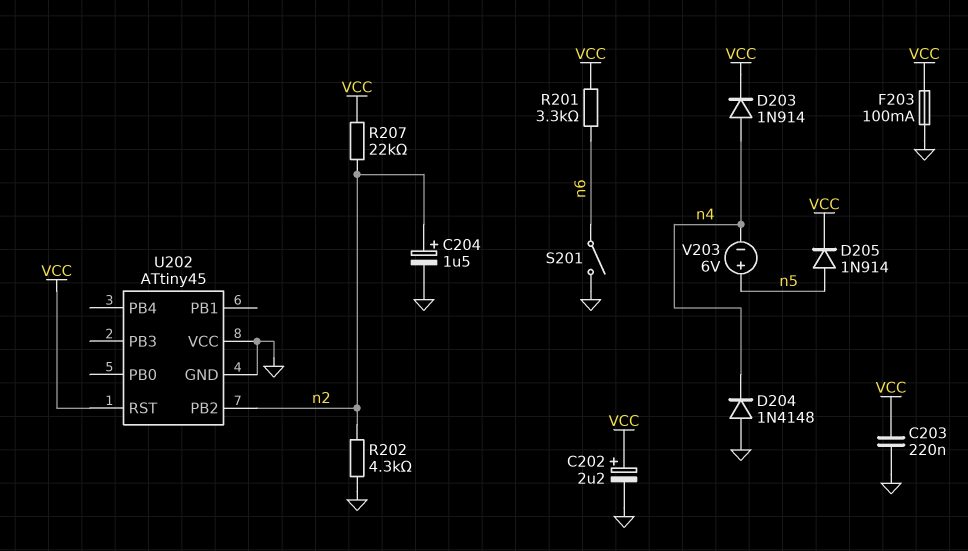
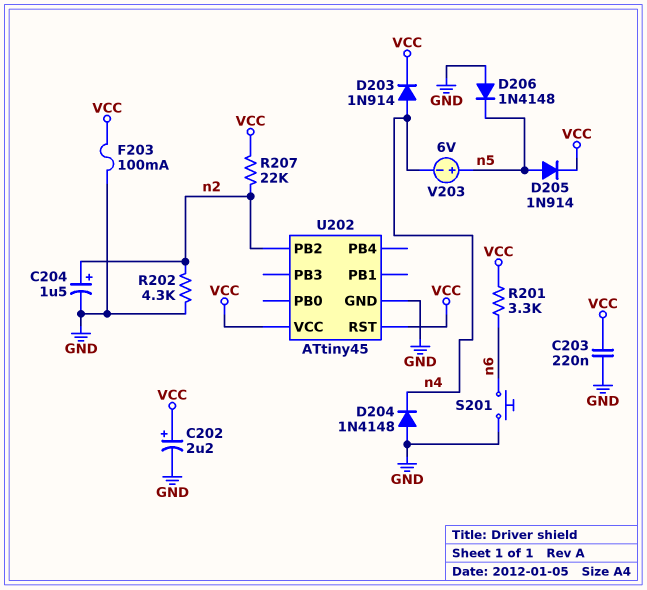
D206: none -> diode 1N4148 (A GND, K n5)
S201: switch (GND, n6) -> button (GND, n6)
U202 pin VCC: GND -> VCC

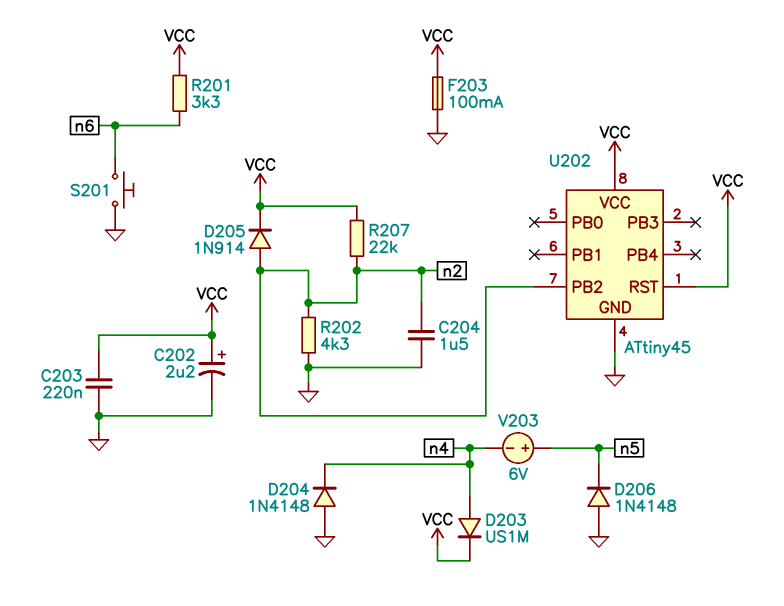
C204: 1.5uF (plus n2, minus GND) -> 1.5uF (GND, n2)
D203: diode 1N914 (A n4, K VCC) -> diode US1M (A n4, K VCC)
D205: diode 1N914 (A n5, K VCC) -> diode 1N914 (A n2, K VCC)

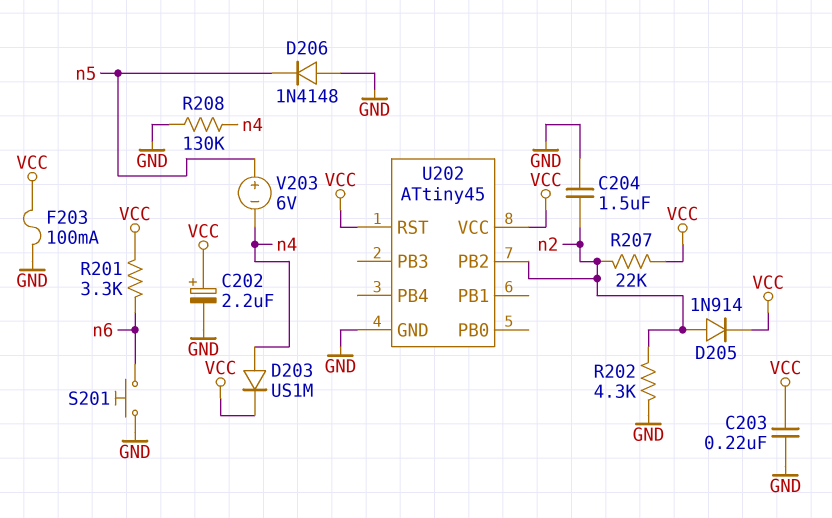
D204: diode 1N4148 (A GND, K n4) -> none
R208: none -> 130k (GND, n4)

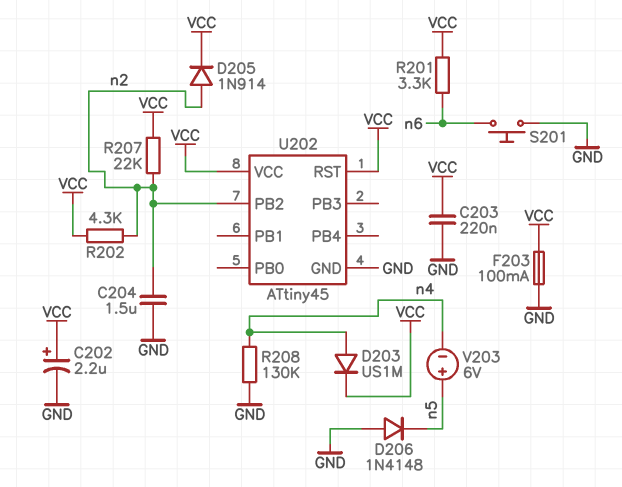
R202: 4.3k (GND, n2) -> 4.3k (VCC, n2)

